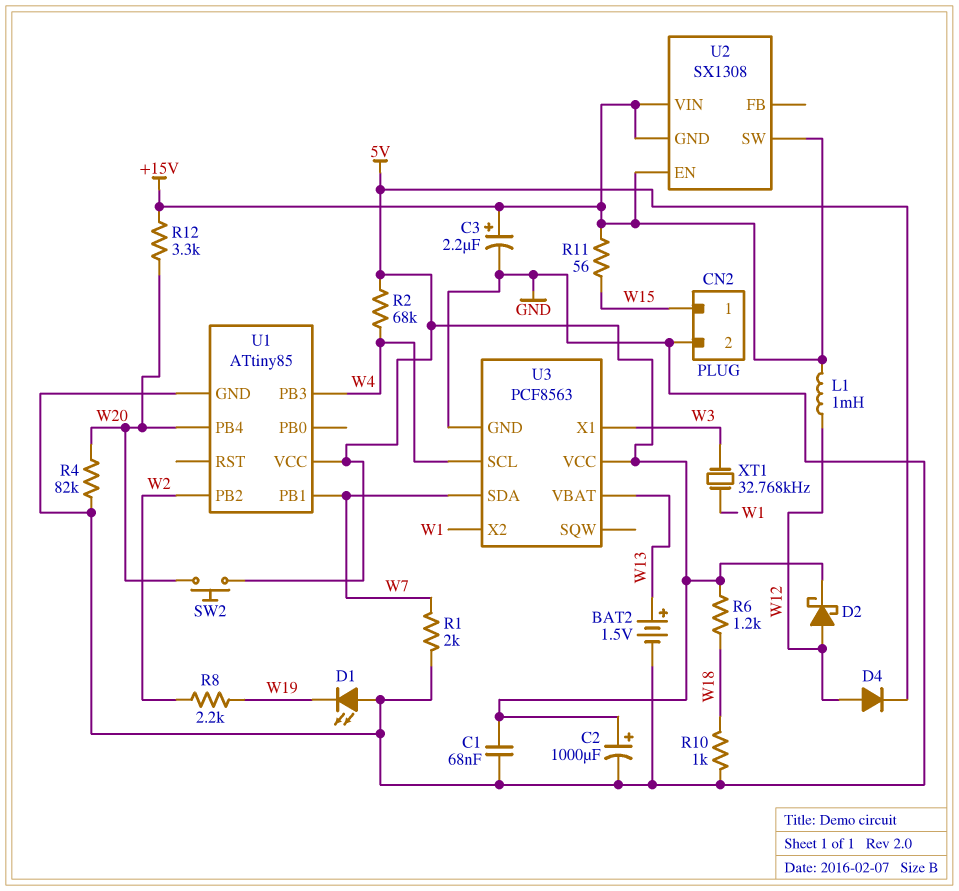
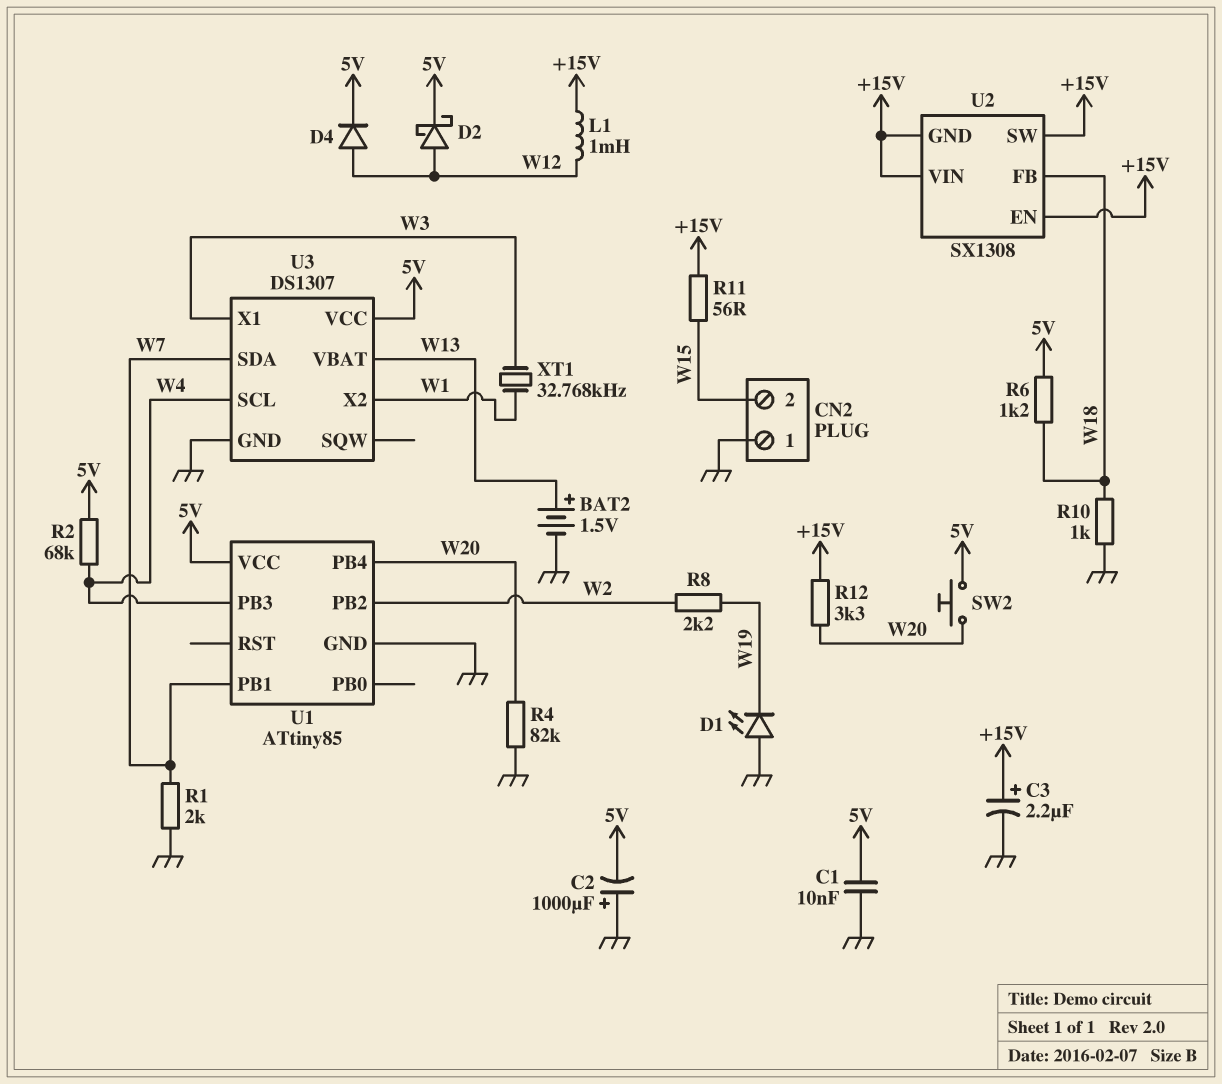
C1: 68nF (5V, GND) -> 10nF (5V, GND)
C2: 1000uF (plus 5V, minus GND) -> 1000uF (plus GND, minus 5V)
CN2 pin 1: W15 -> GND
CN2 pin 2: GND -> W15
U2 pin FB: none -> W18
U3: PCF8563 -> DS1307

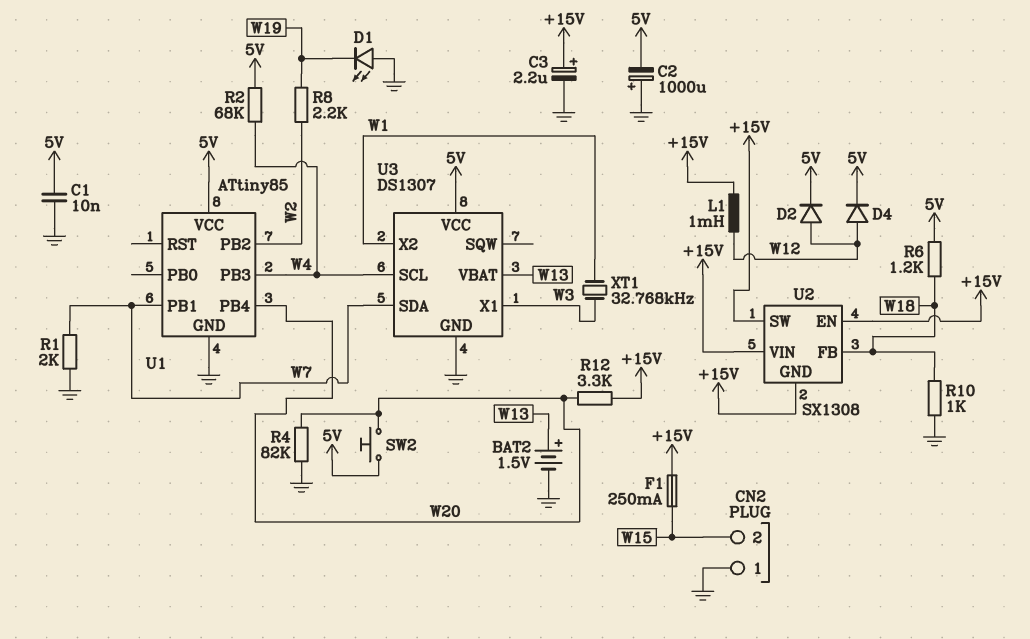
D2: schottky (A W12, K 5V) -> diode (A W12, K 5V)
F1: none -> 250mA (+15V, W15)
R11: 56 (+15V, W15) -> none

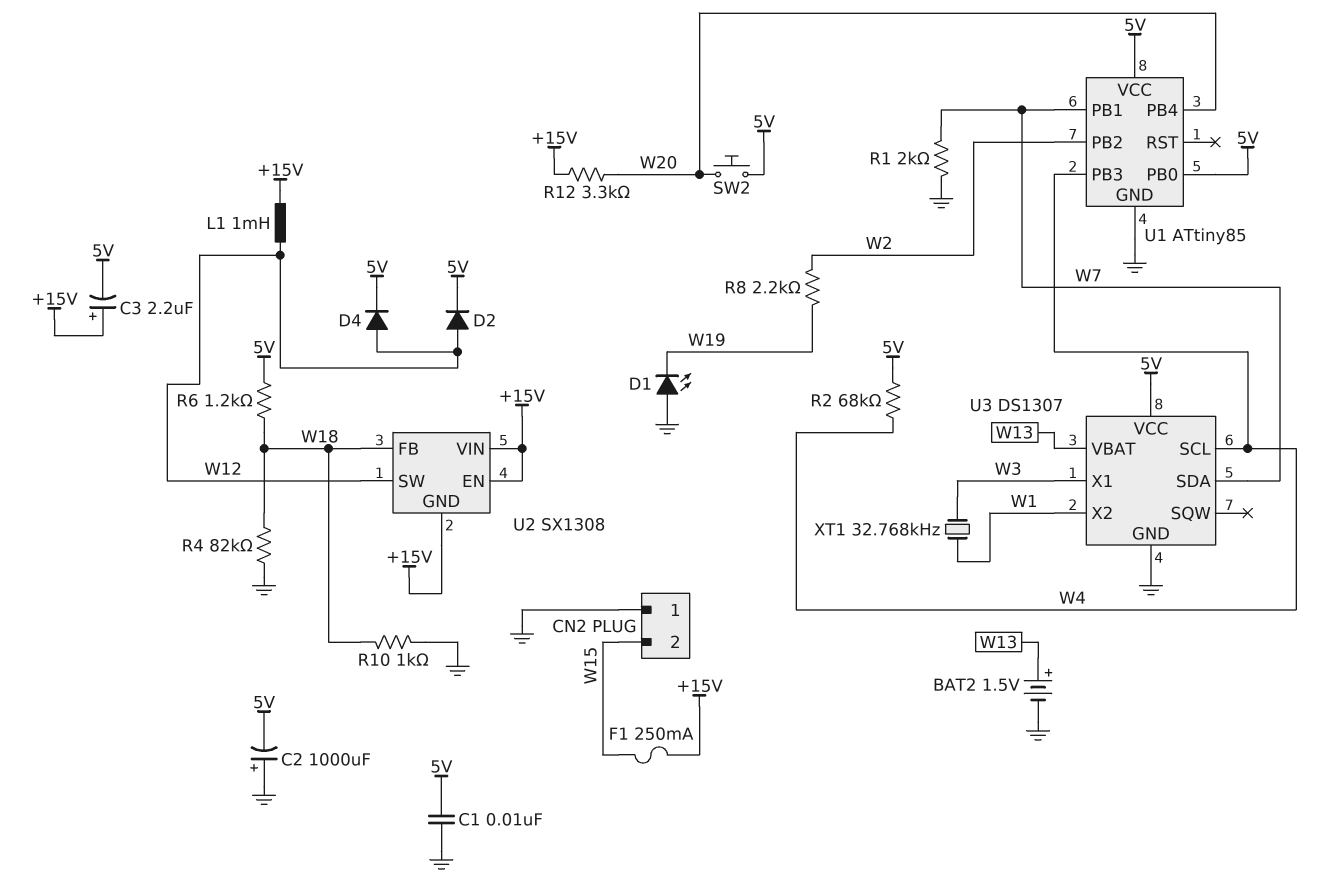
C3: 2.2uF (plus +15V, minus GND) -> 2.2uF (plus +15V, minus 5V)
R4: 82k (GND, W20) -> 82k (GND, W18)
U1 pin PB0: none -> 5V
U2 pin SW: +15V -> W12

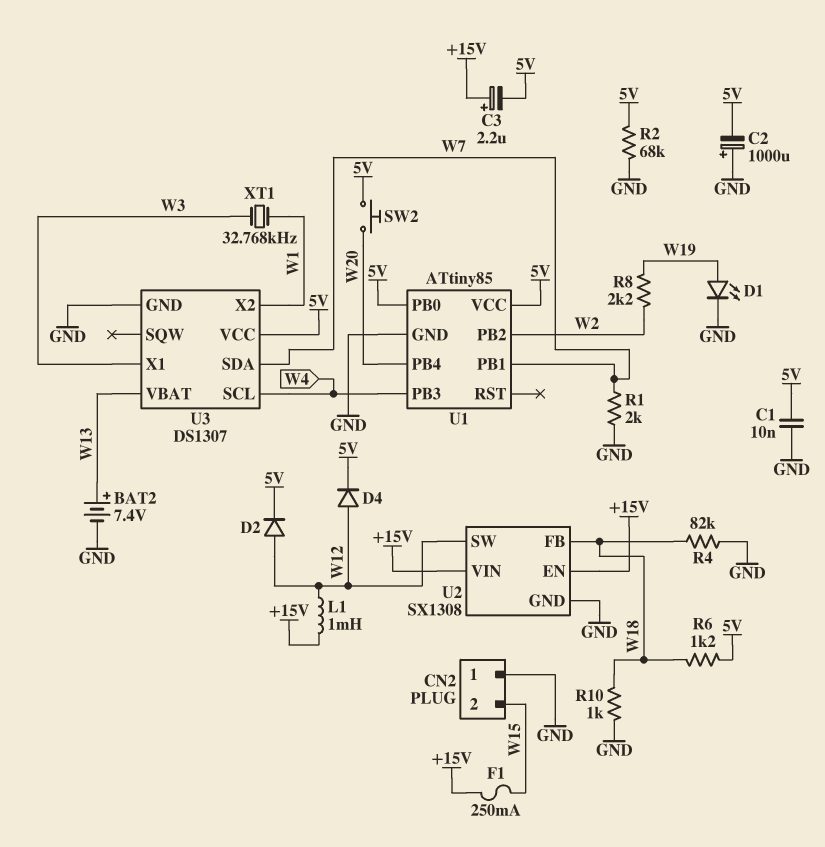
BAT2: 1.5V (plus W13, minus GND) -> 7.4V (plus W13, minus GND)
D1: LED (A GND, K W19) -> LED (A W19, K GND)
R2: 68k (5V, W4) -> 68k (5V, GND)
R12: 3.3k (+15V, W20) -> none
U2 pin GND: +15V -> GND

